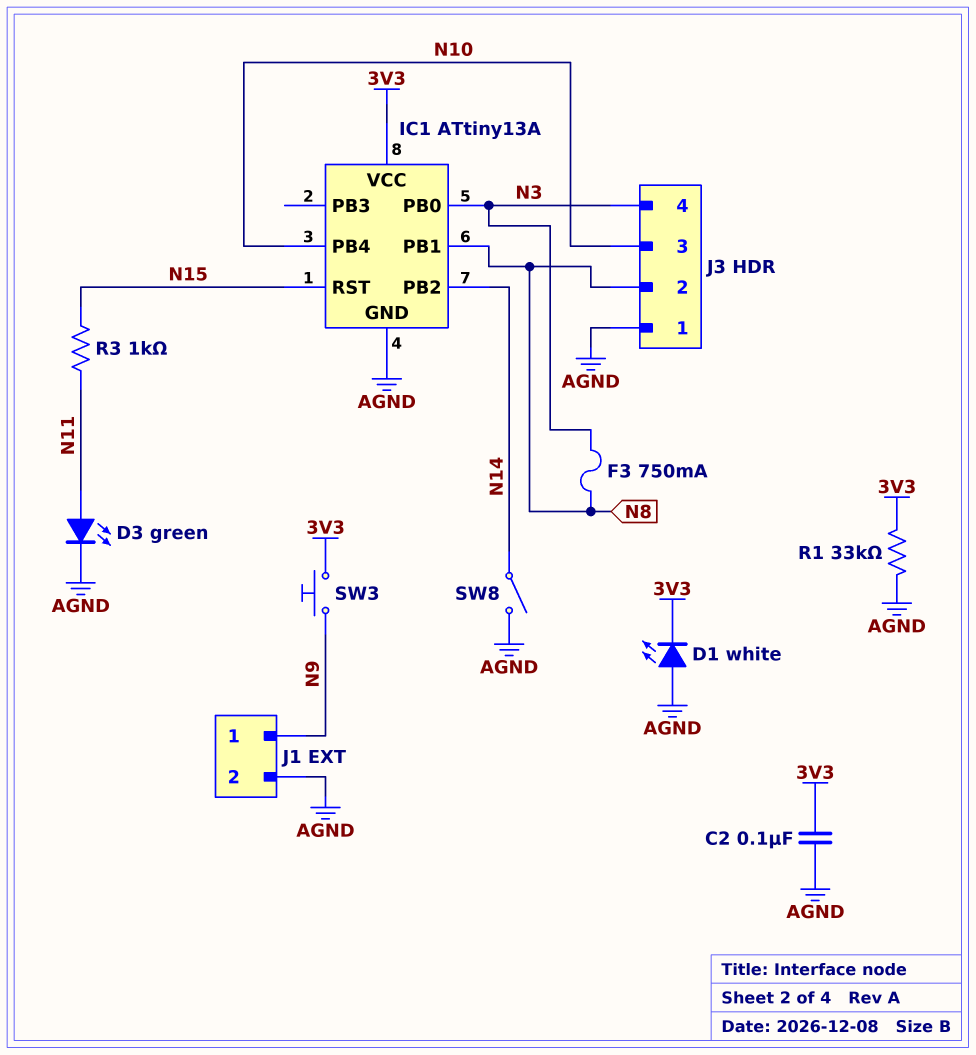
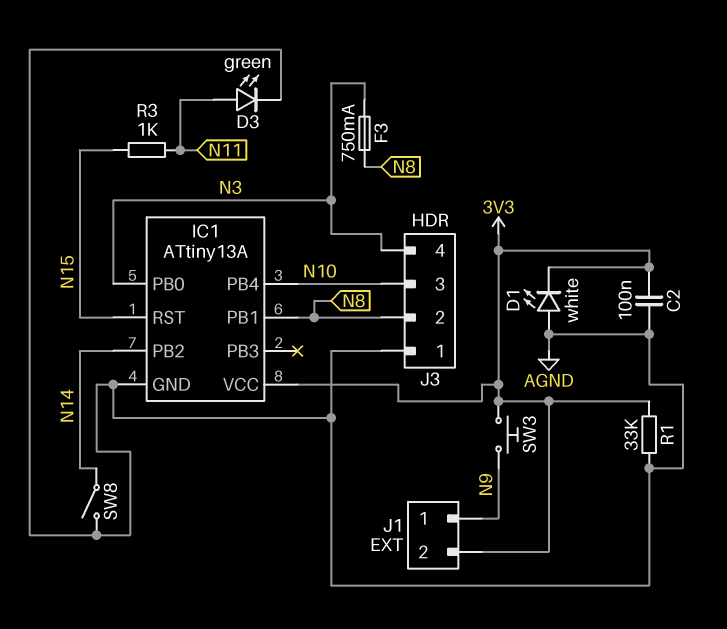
J1 pin 2: AGND -> 3V3

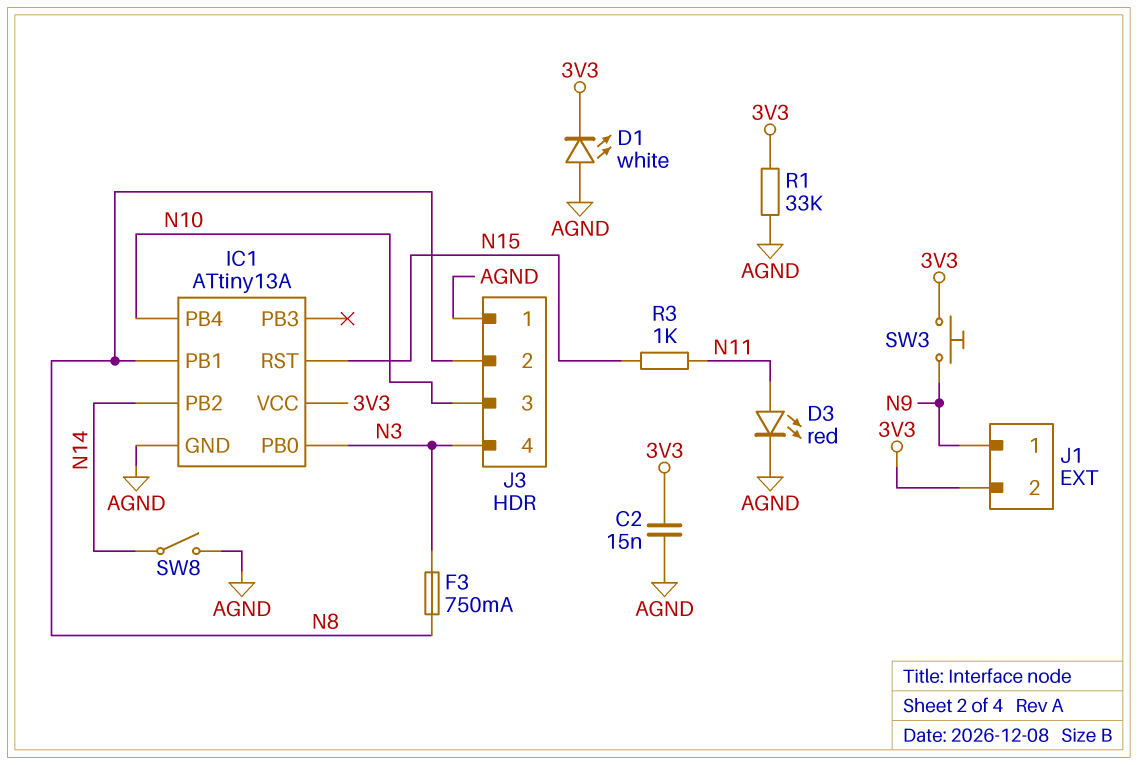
C2: 100nF (3V3, AGND) -> 15nF (3V3, AGND)
D3: LED green (A N11, K AGND) -> LED red (A N11, K AGND)

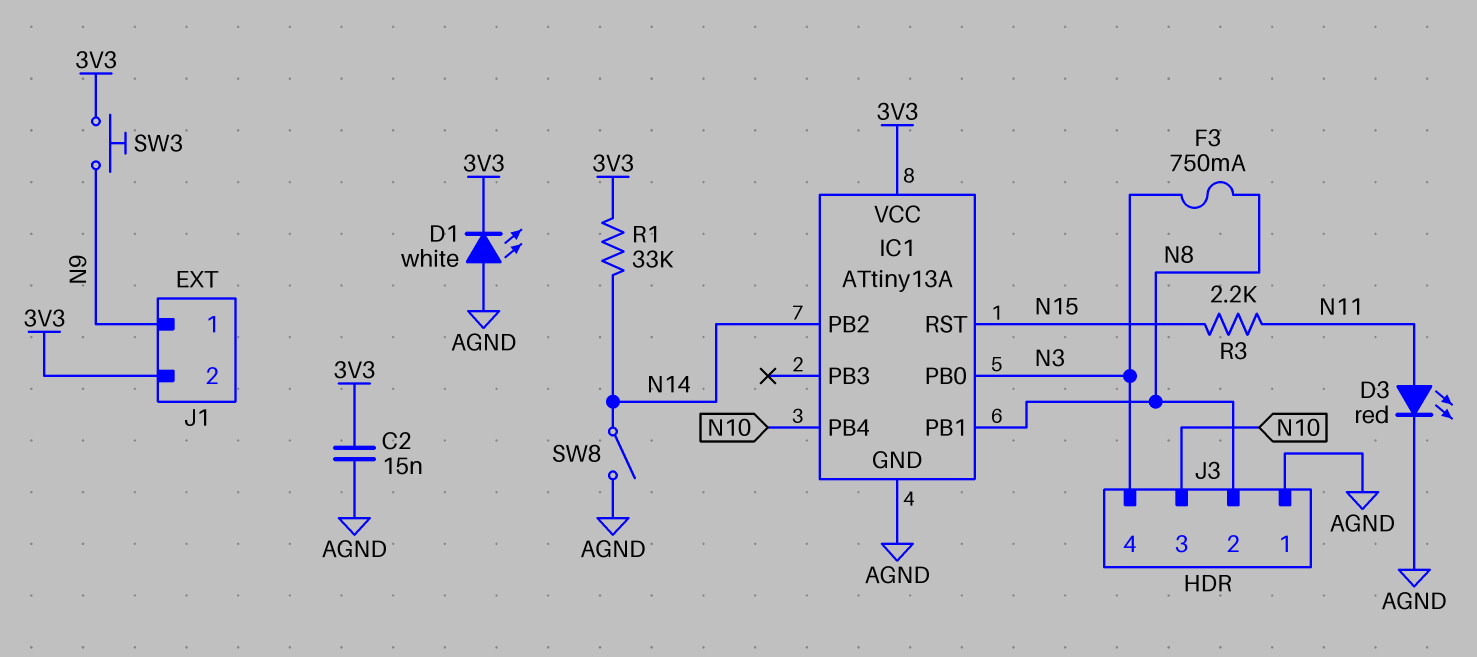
R1: 33k (3V3, AGND) -> 33k (3V3, N14)
R3: 1k (N11, N15) -> 2.2k (N11, N15)

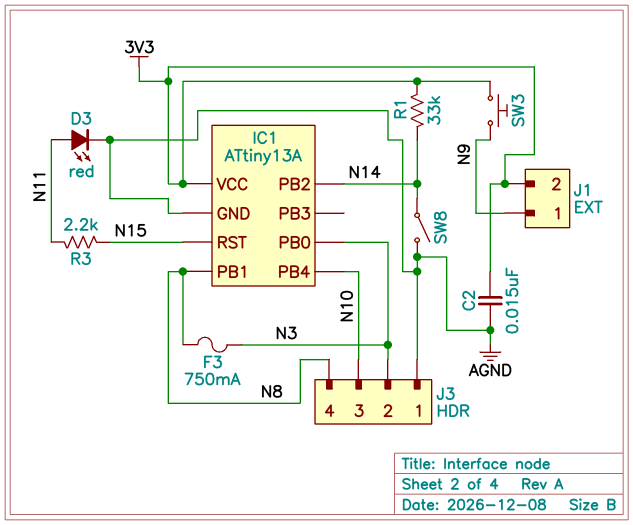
D1: LED white (A AGND, K 3V3) -> none
J3 pin 2: N8 -> N3
J3 pin 4: N3 -> N8

